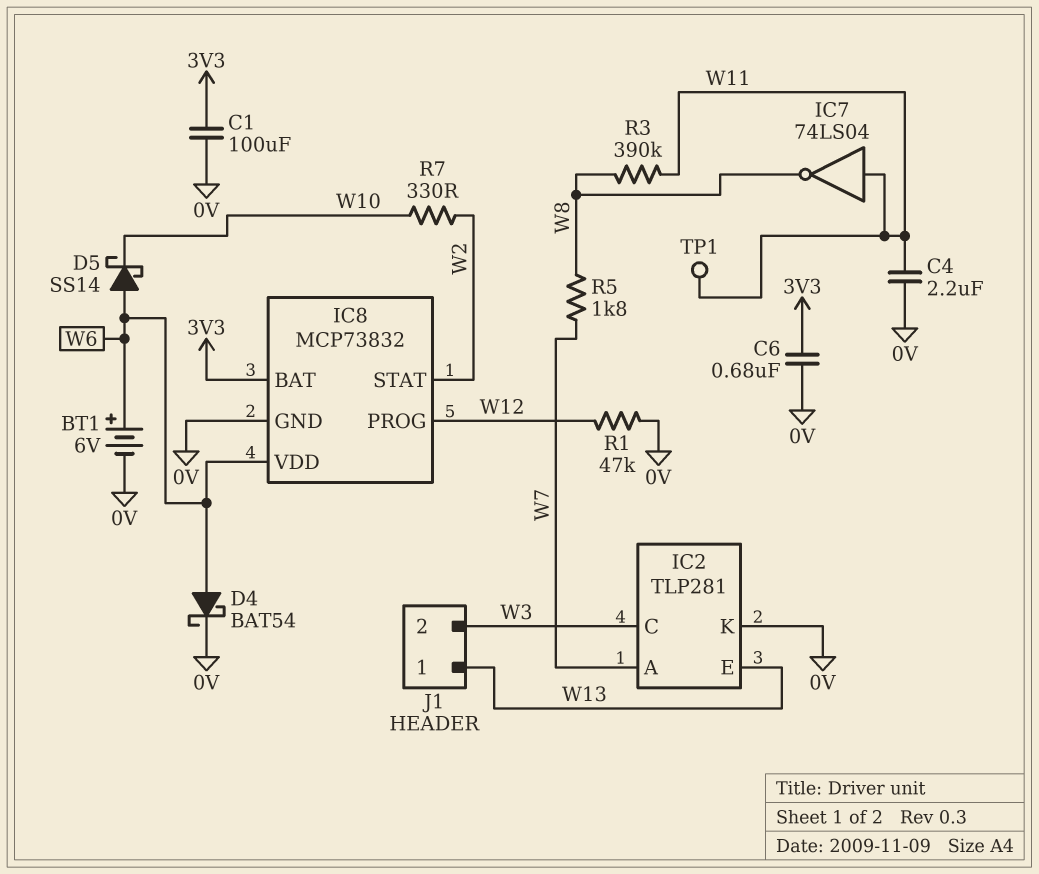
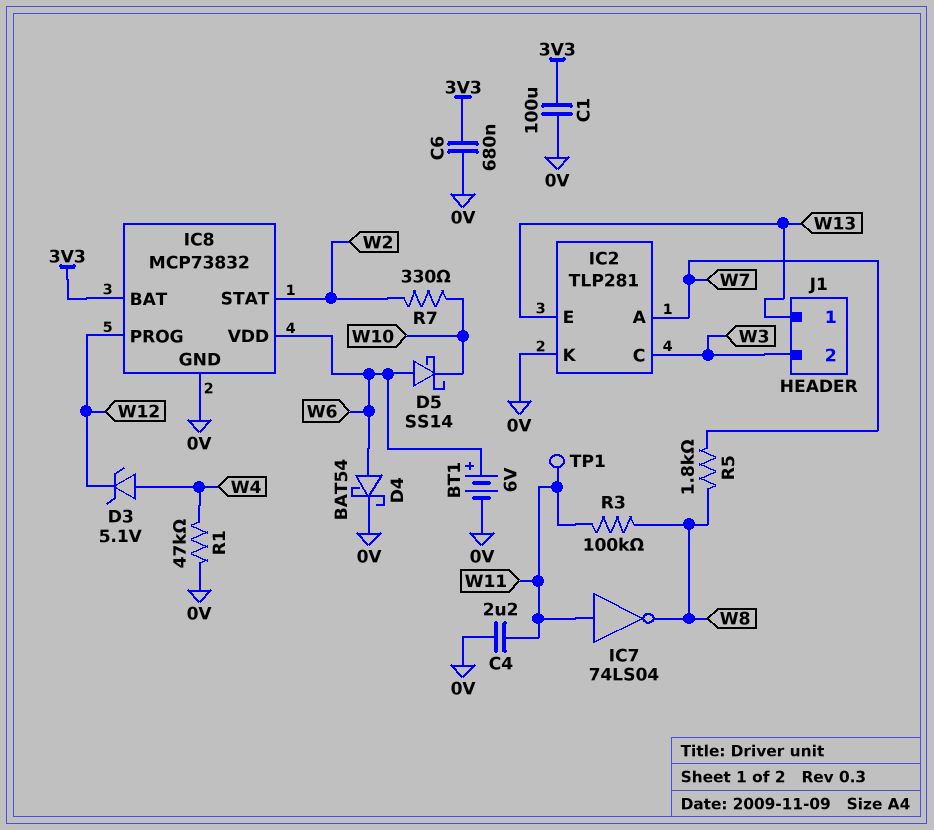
D3: none -> zener 5.1V (A W4, K W12)
R1: 47k (0V, W12) -> 47k (0V, W4)
R3: 390k (W8, W11) -> 100k (W8, W11)

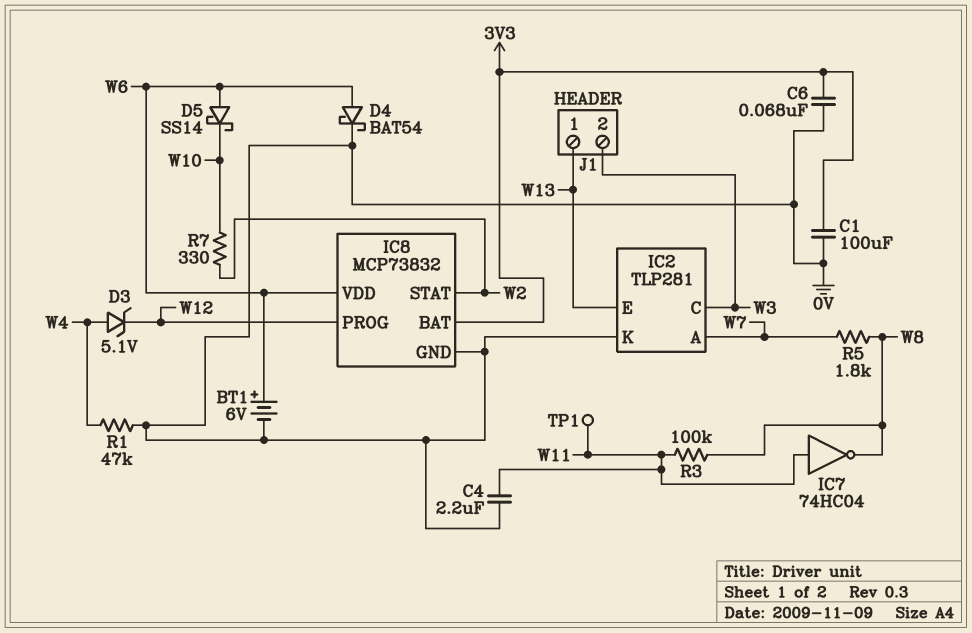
C6: 680nF (0V, 3V3) -> 68nF (0V, 3V3)
IC7: NOT 74LS04 (in W11, out W8) -> NOT 74HC04 (in W11, out W8)

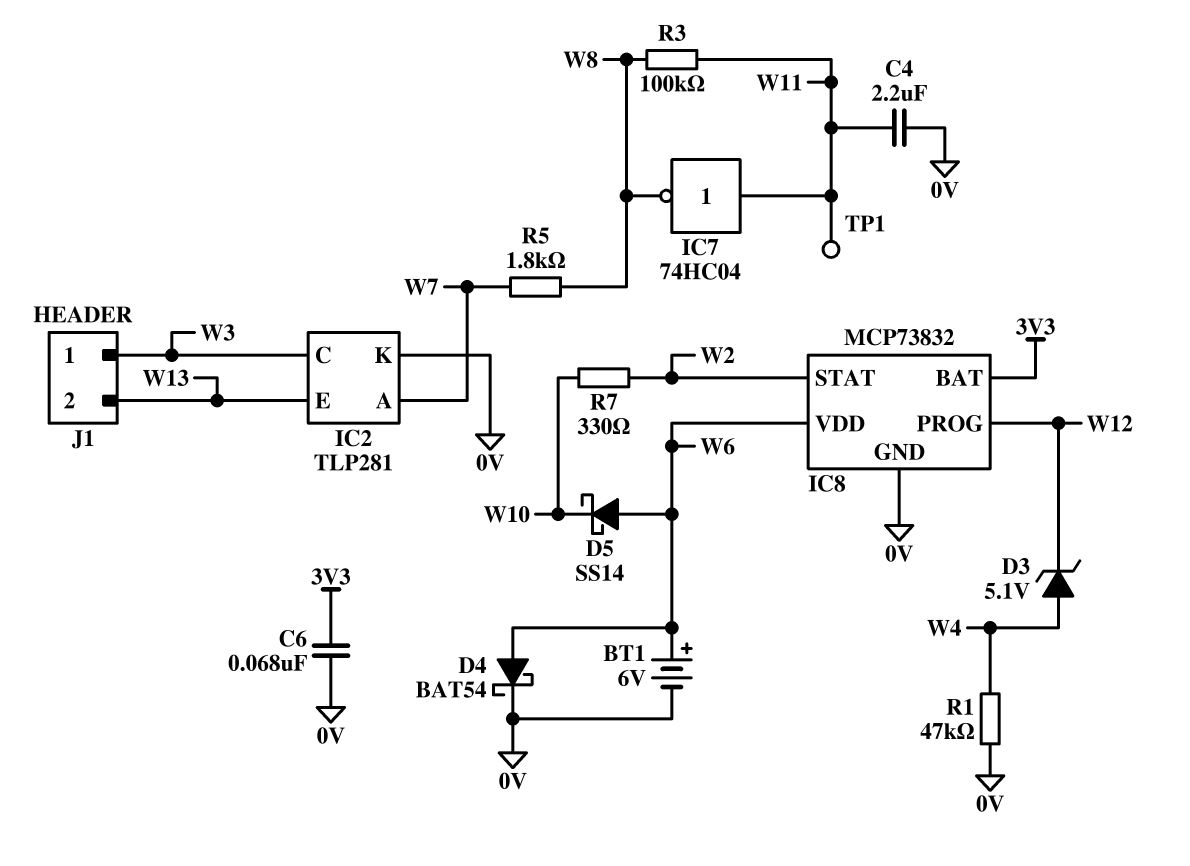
C1: 100uF (0V, 3V3) -> none
J1 pin 1: W13 -> W3
J1 pin 2: W3 -> W13

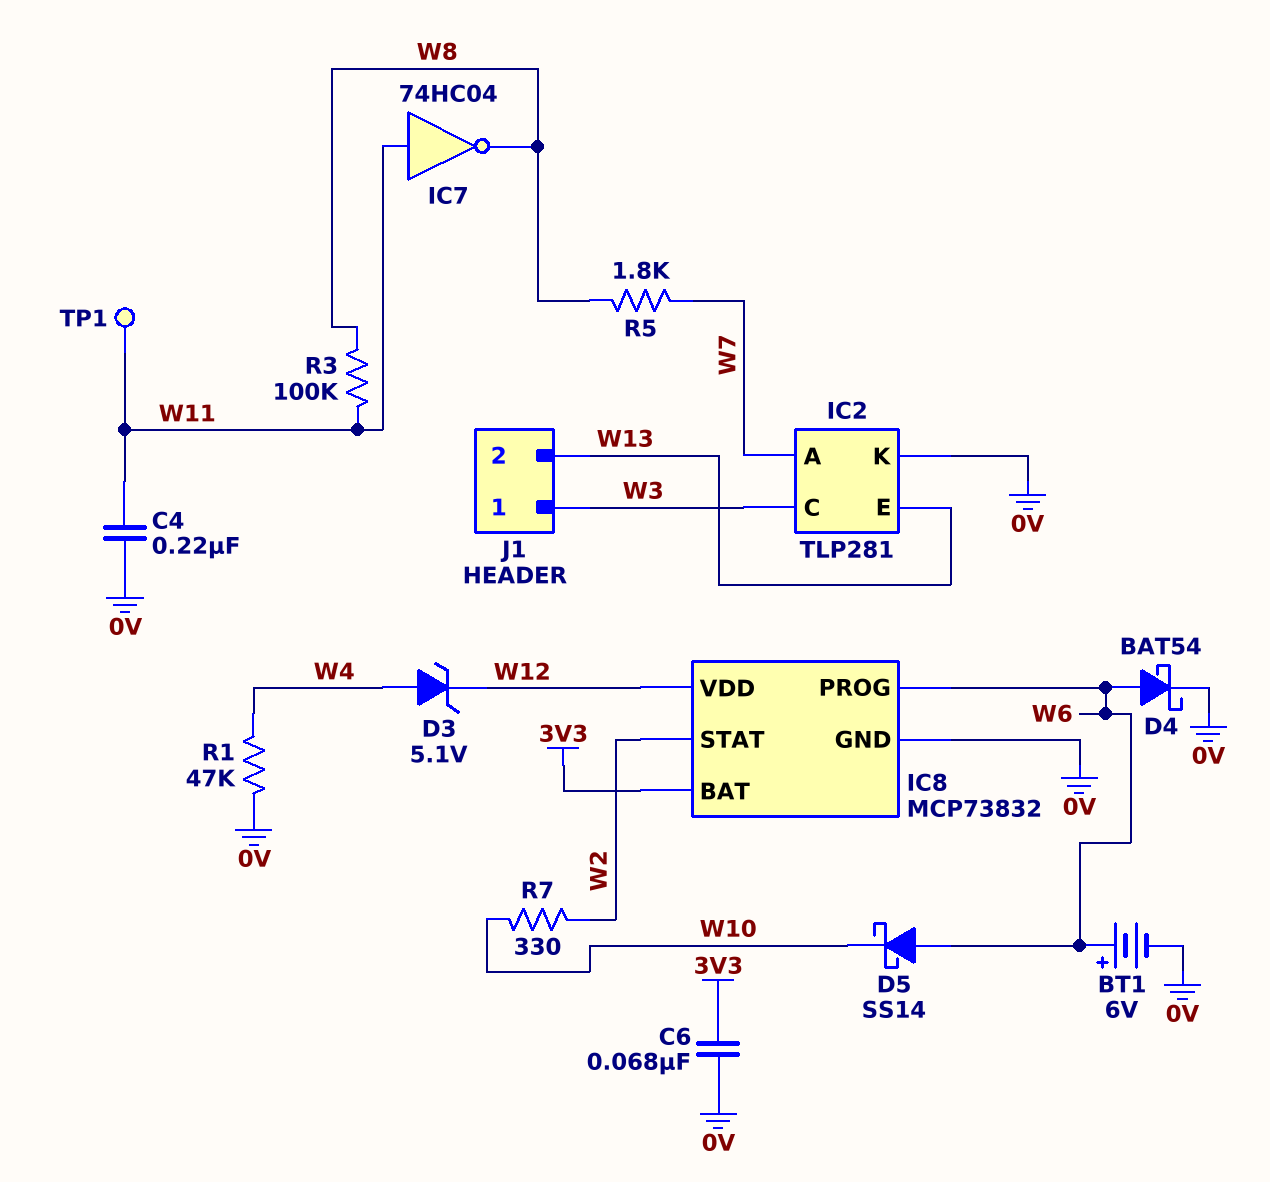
C4: 2.2uF (0V, W11) -> 220nF (0V, W11)
IC8 pin PROG: W12 -> W6
IC8 pin VDD: W6 -> W12

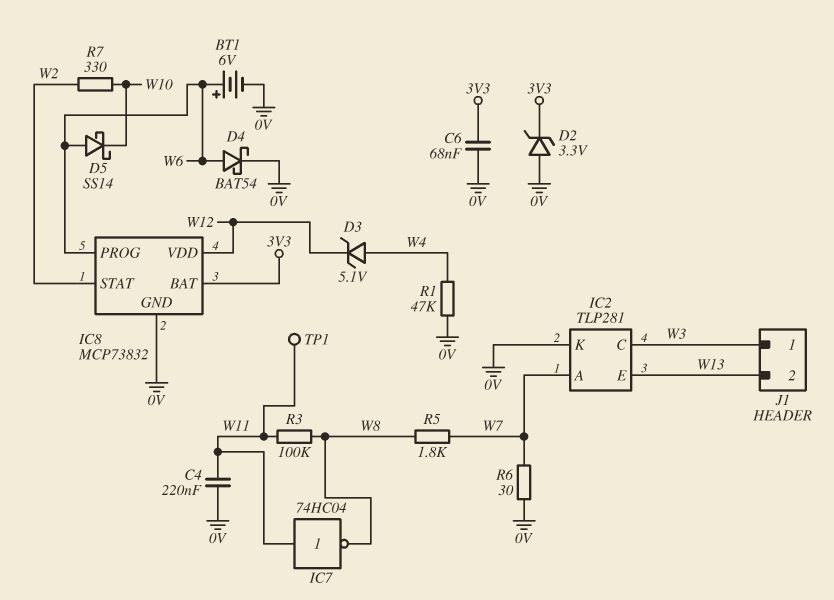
D2: none -> zener 3.3V (A 0V, K 3V3)
R6: none -> 30 (0V, W7)

